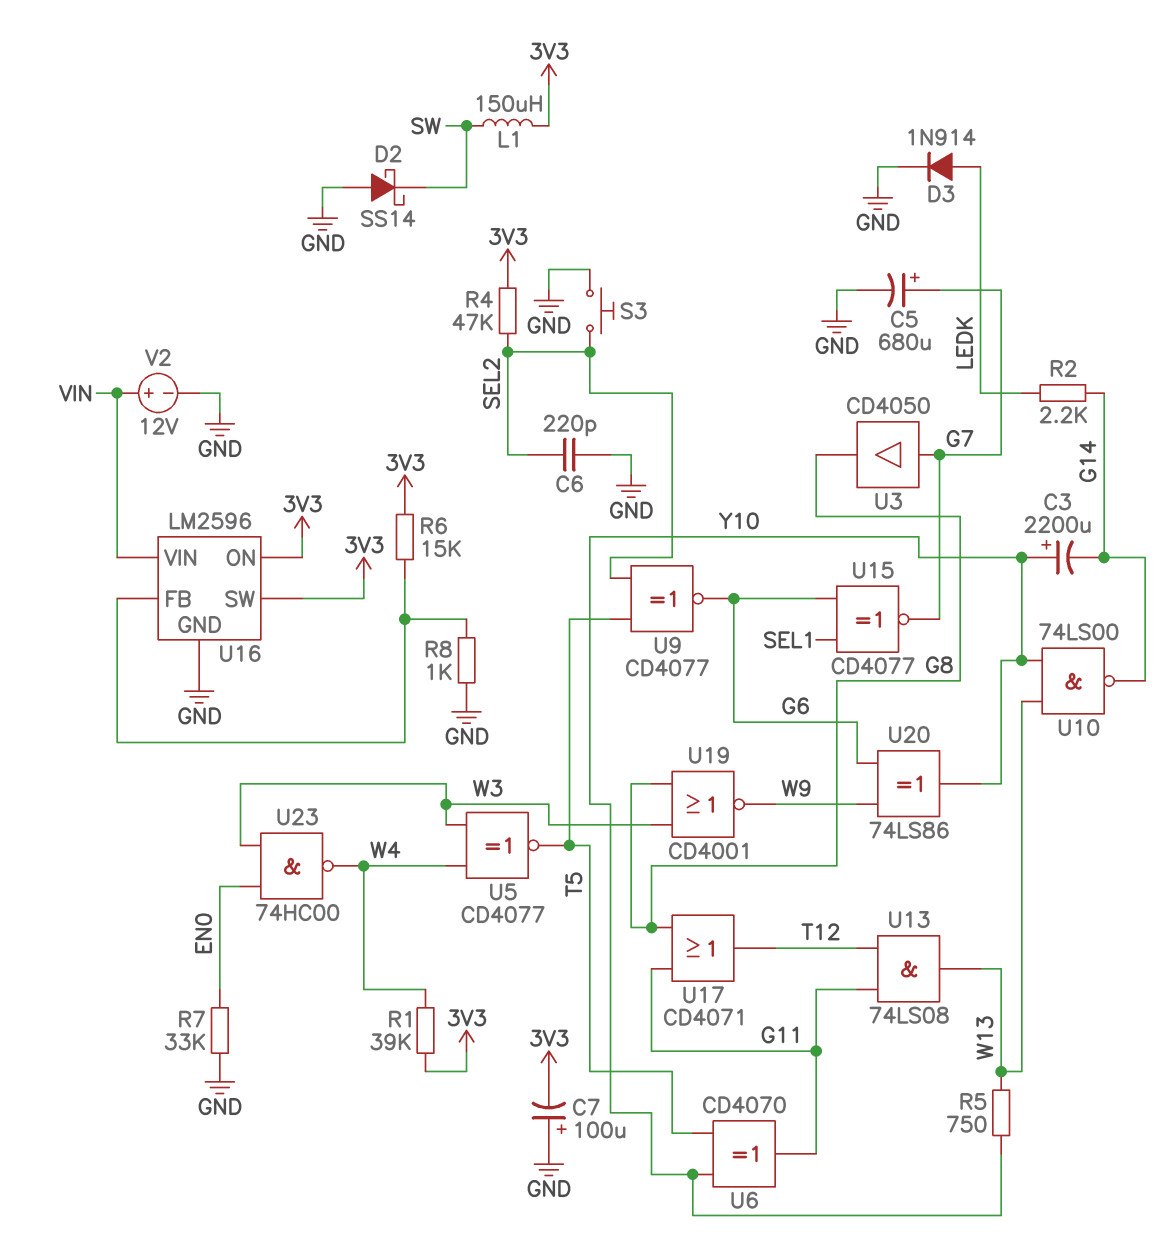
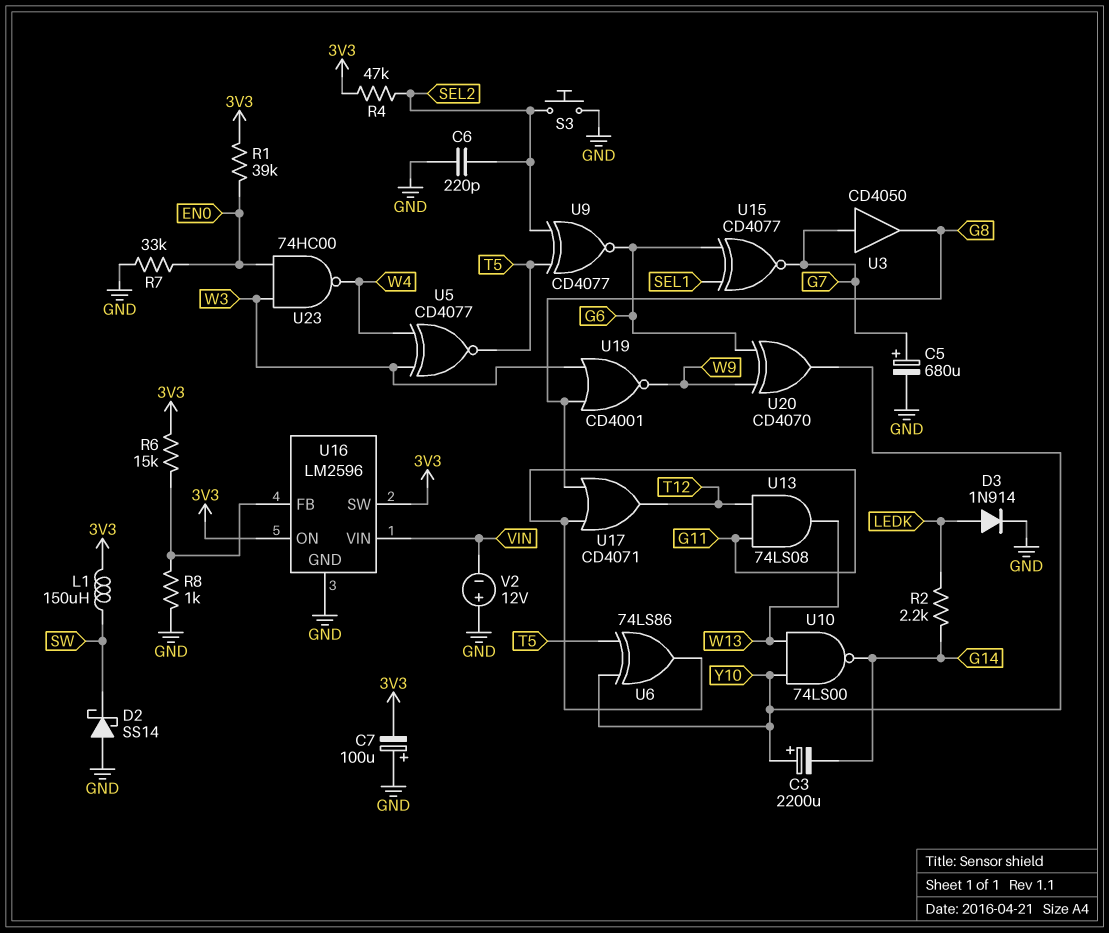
R1: 39k (3V3, W4) -> 39k (3V3, EN0)
R5: 750 (W13, Y10) -> none
U6: XOR CD4070 (in T5, in Y10, out G11) -> XOR 74LS86 (in T5, in Y10, out G11)
U20: XOR 74LS86 (in G6, in W9, out Y10) -> XOR CD4070 (in G6, in W9, out Y10)
V2: 12V (plus VIN, minus GND) -> 12V (plus GND, minus VIN)

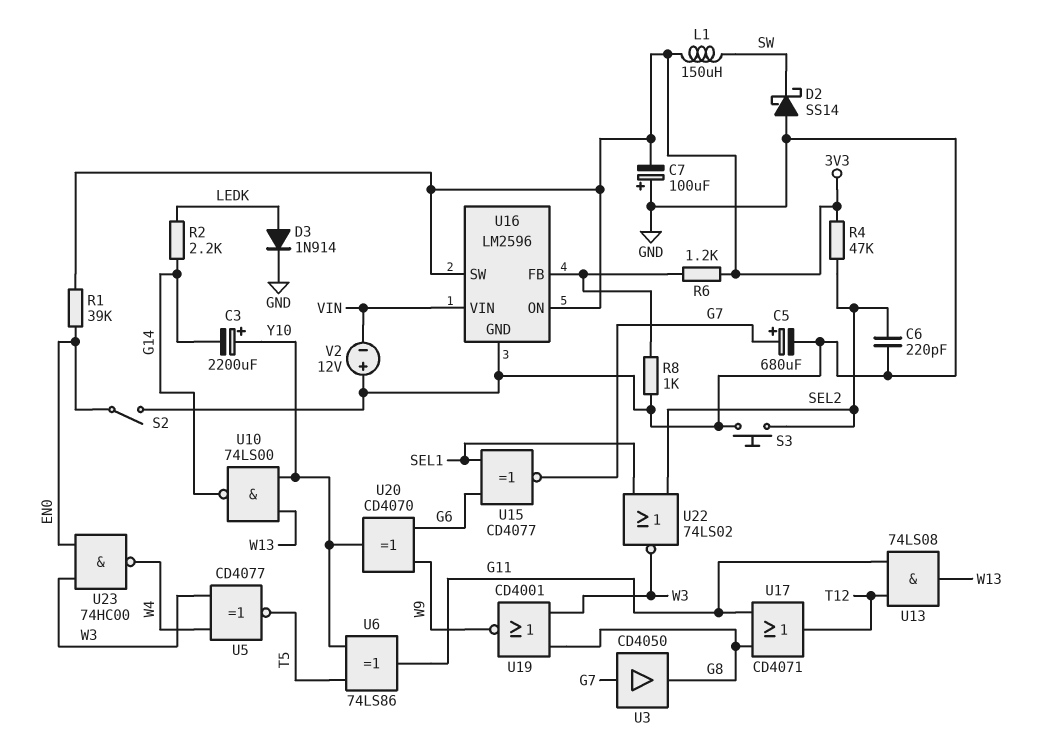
R6: 15k (3V3, U16/FB) -> 1.2k (3V3, U16/FB)
R7: 33k (EN0, GND) -> none
S2: none -> switch (EN0, GND)
U9: XNOR CD4077 (in SEL2, in T5, out G6) -> none
U22: none -> NOR 74LS02 (in SEL1, in SEL2, out W3)

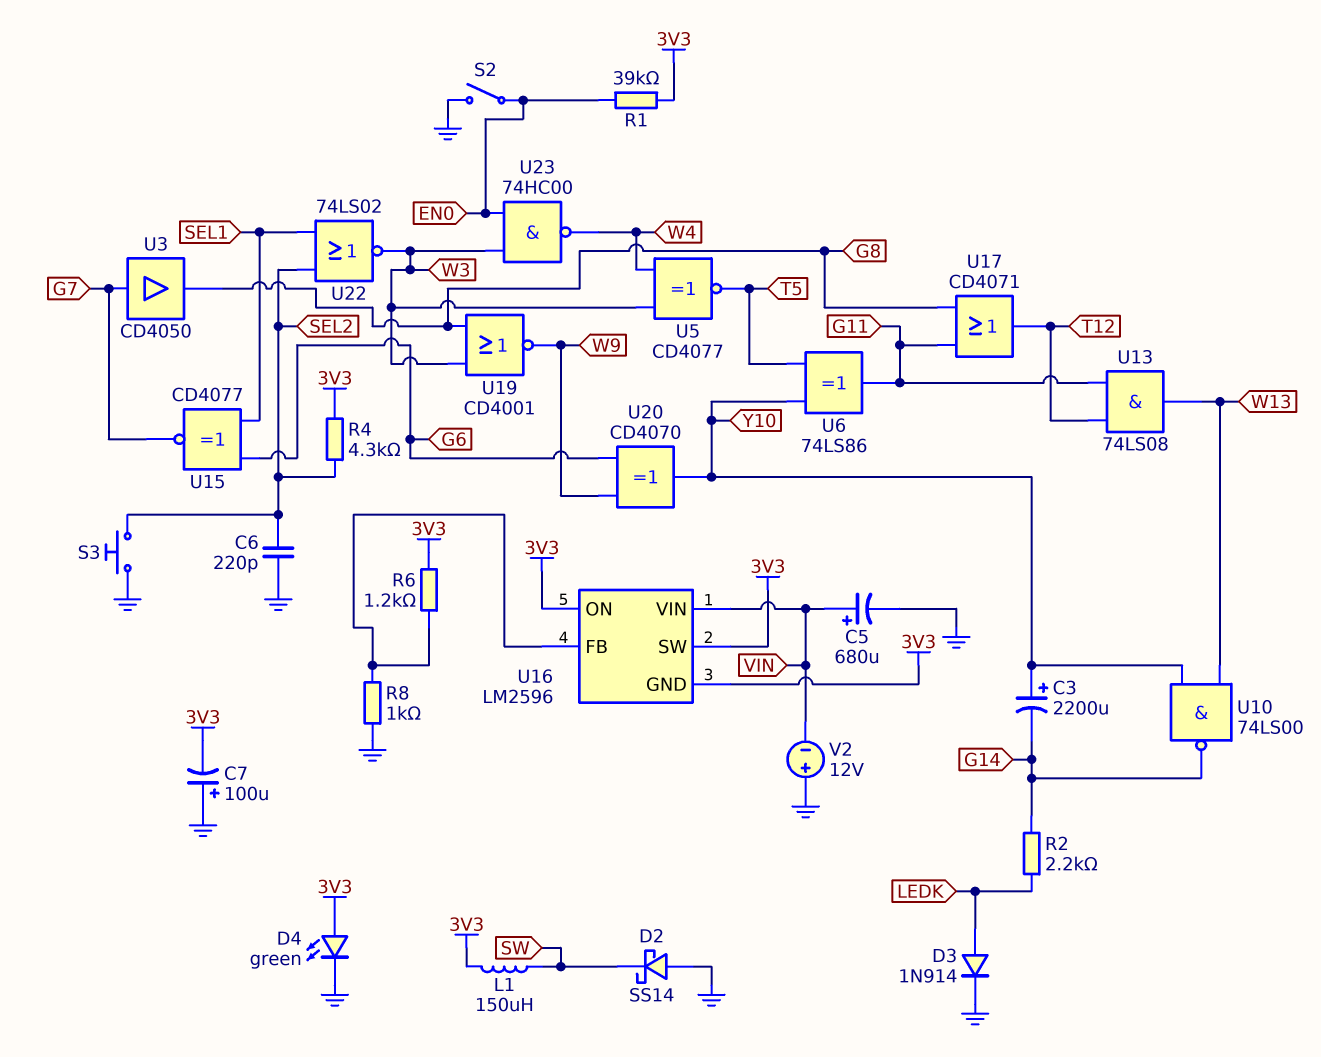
C5: 680uF (plus G7, minus GND) -> 680uF (plus VIN, minus GND)
D4: none -> LED green (A 3V3, K GND)
R4: 47k (3V3, SEL2) -> 4.3k (3V3, SEL2)
U16 pin GND: GND -> 3V3

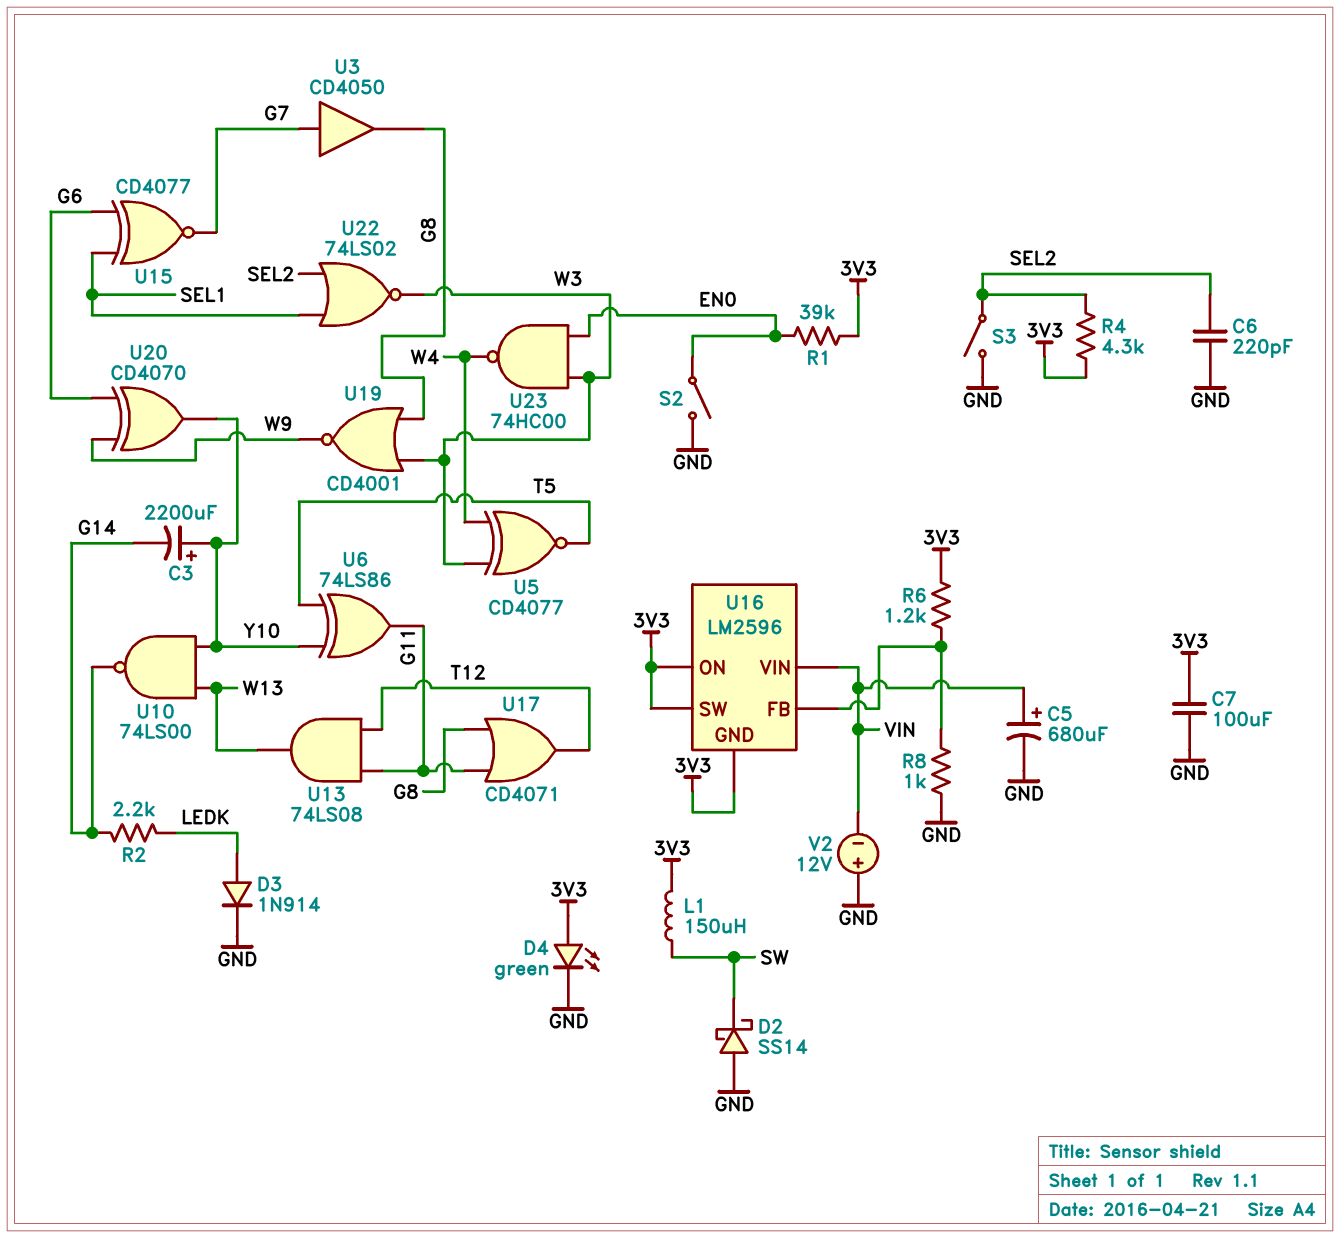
C7: 100uF (plus GND, minus 3V3) -> 100uF (3V3, GND)
S3: button (GND, SEL2) -> switch (GND, SEL2)

